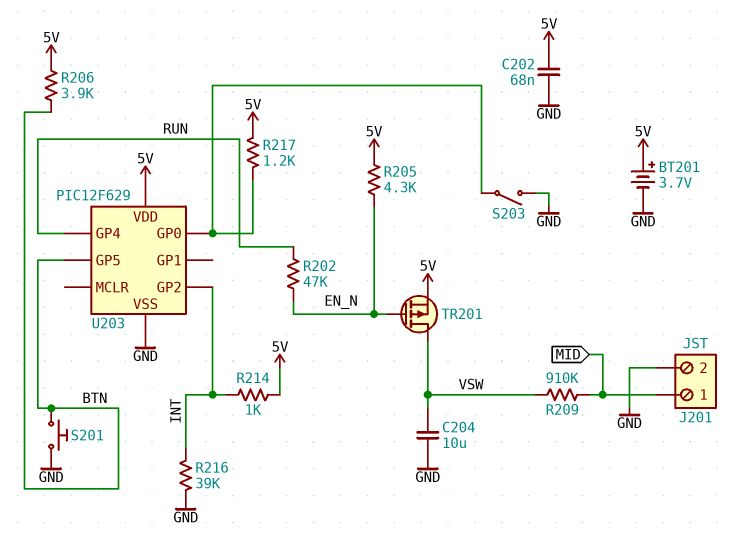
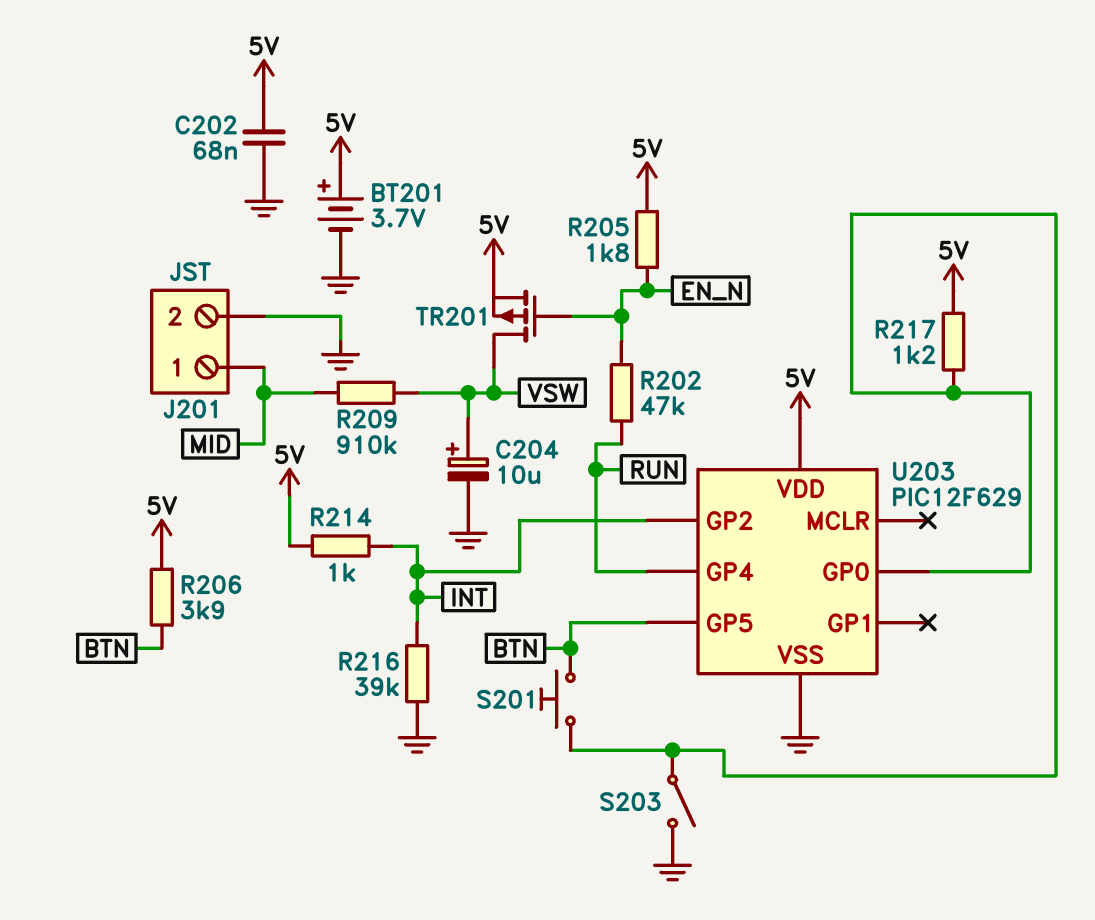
C204: 10uF (GND, VSW) -> 10uF (plus VSW, minus GND)
R205: 4.3k (5V, EN_N) -> 1.8k (5V, EN_N)
S201: button (BTN, GND) -> button (BTN, U203/GP0)

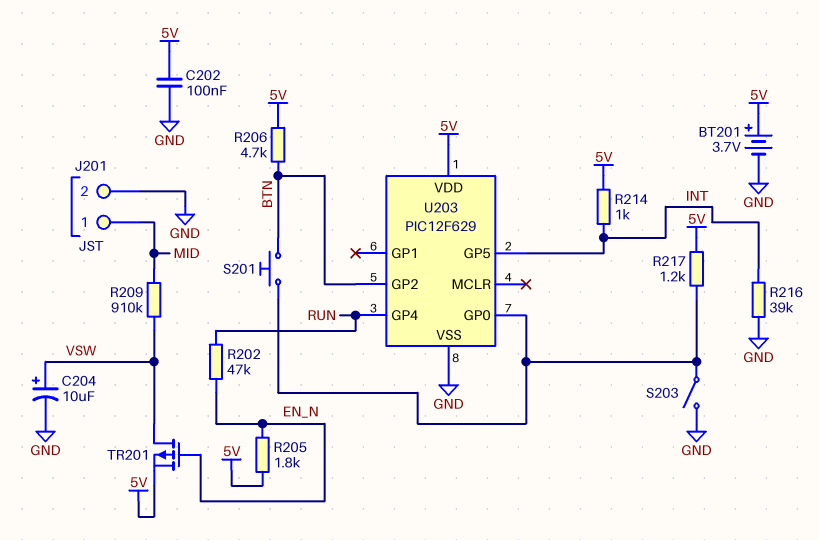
C202: 68nF (5V, GND) -> 100nF (5V, GND)
R206: 3.9k (5V, BTN) -> 4.7k (5V, BTN)
U203 pin GP2: INT -> BTN
U203 pin GP5: BTN -> INT

